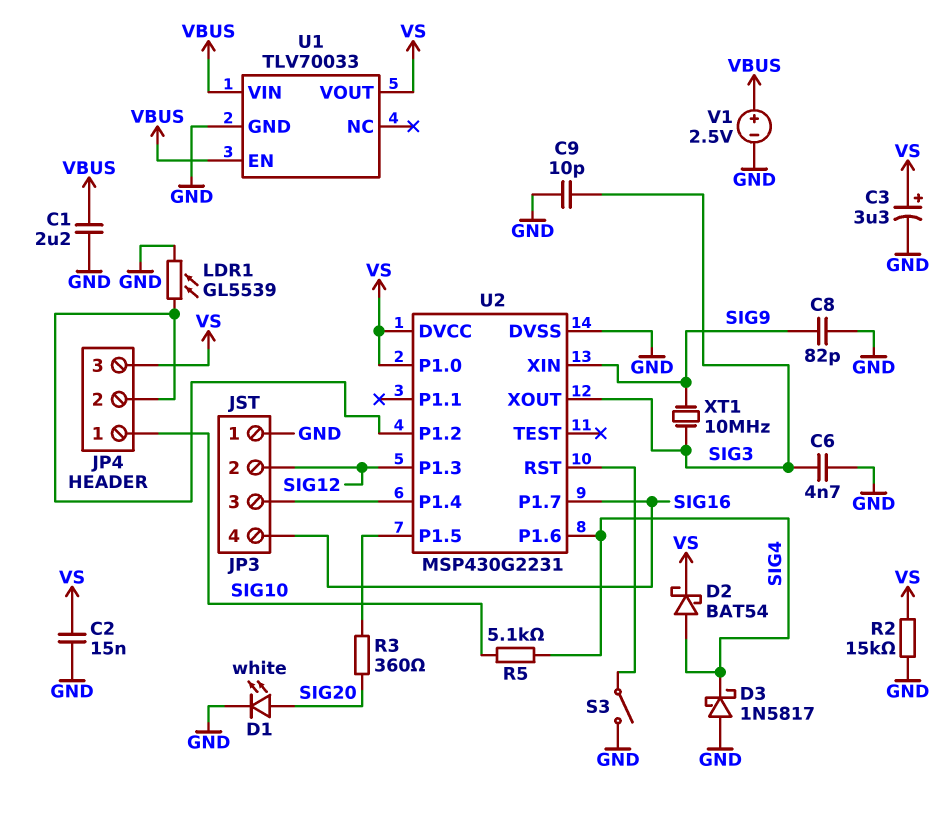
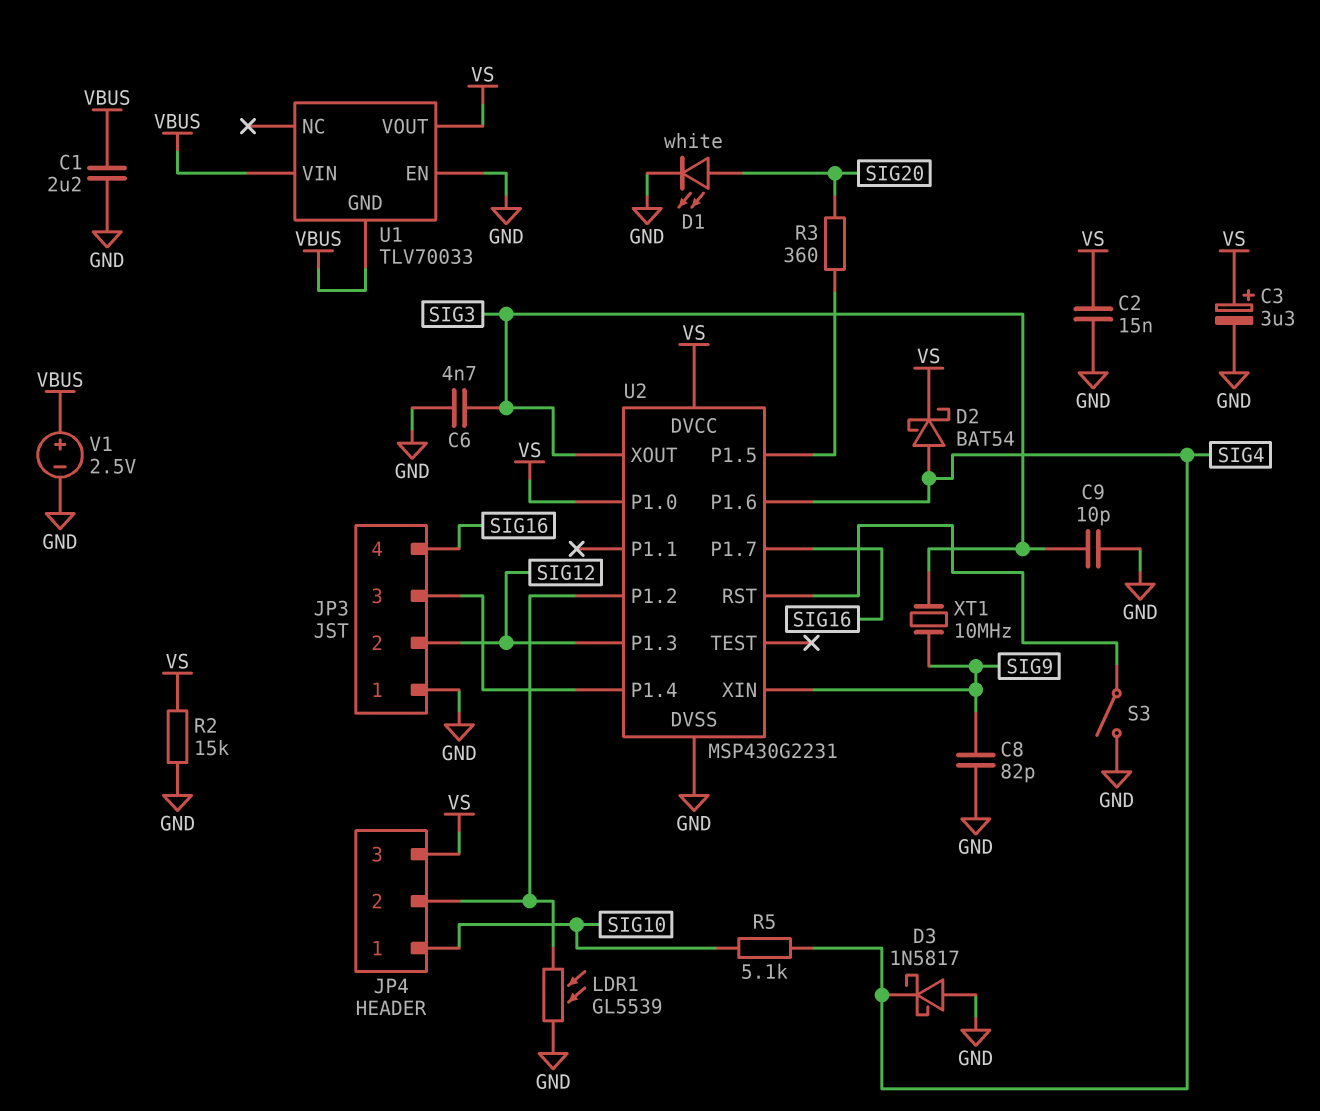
U1 pin EN: VBUS -> GND
U1 pin GND: GND -> VBUS

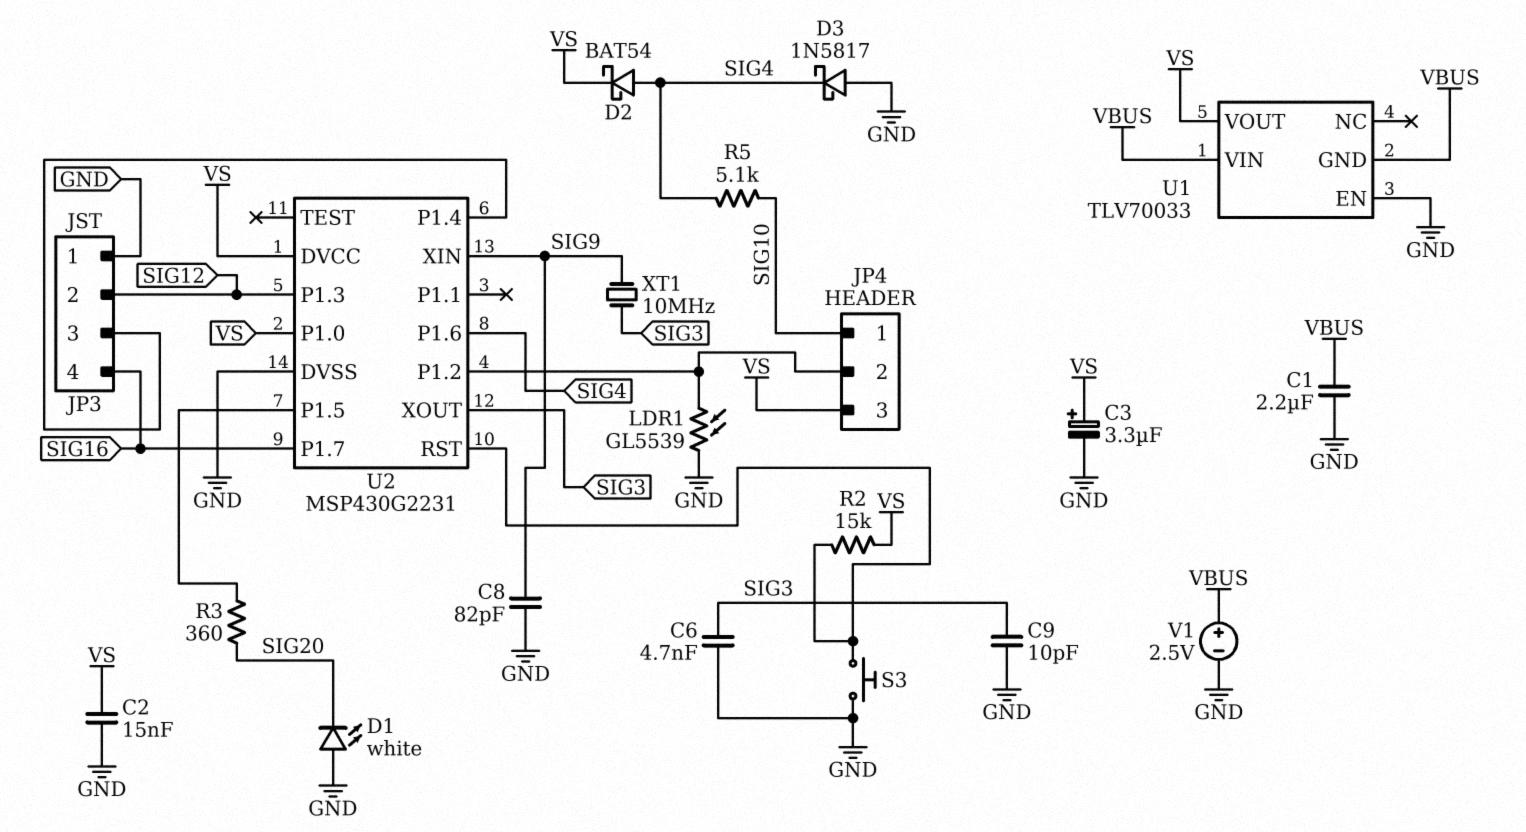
D1: LED white (A SIG20, K GND) -> LED white (A GND, K SIG20)
R2: 15k (GND, VS) -> 15k (U2/RST, VS)
S3: switch (GND, U2/RST) -> button (GND, U2/RST)

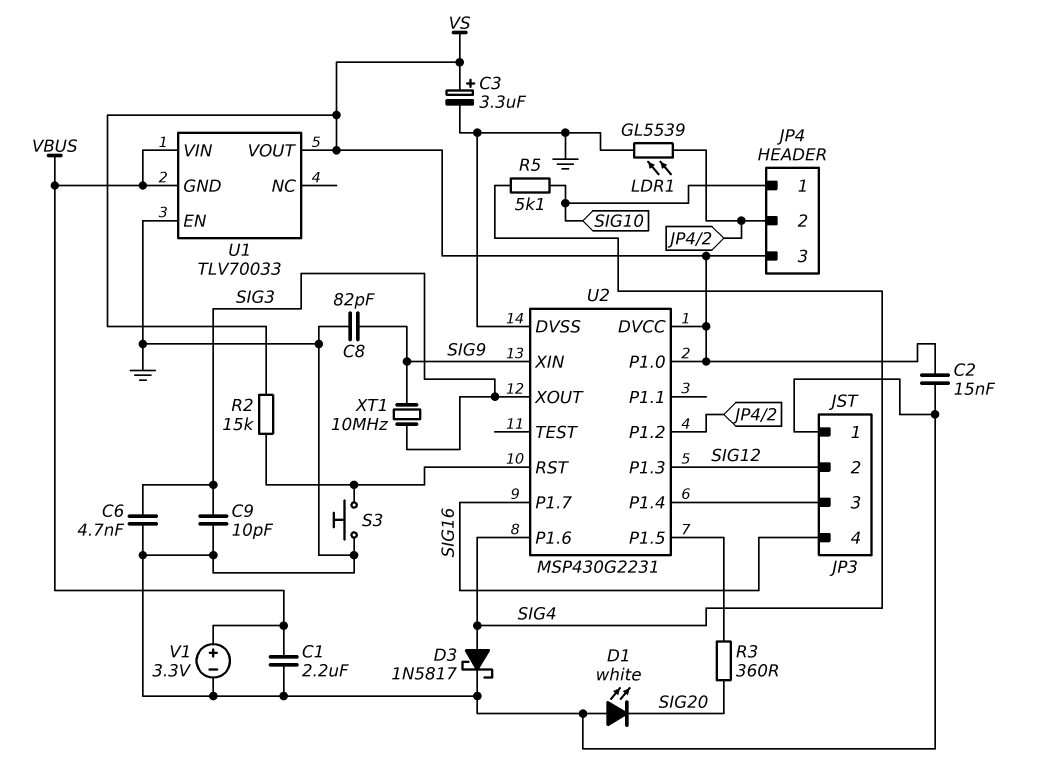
D2: schottky BAT54 (A SIG4, K VS) -> none
D3: schottky 1N5817 (A GND, K SIG4) -> schottky 1N5817 (A SIG4, K GND)
V1: 2.5V (plus VBUS, minus GND) -> 3.3V (plus VBUS, minus GND)

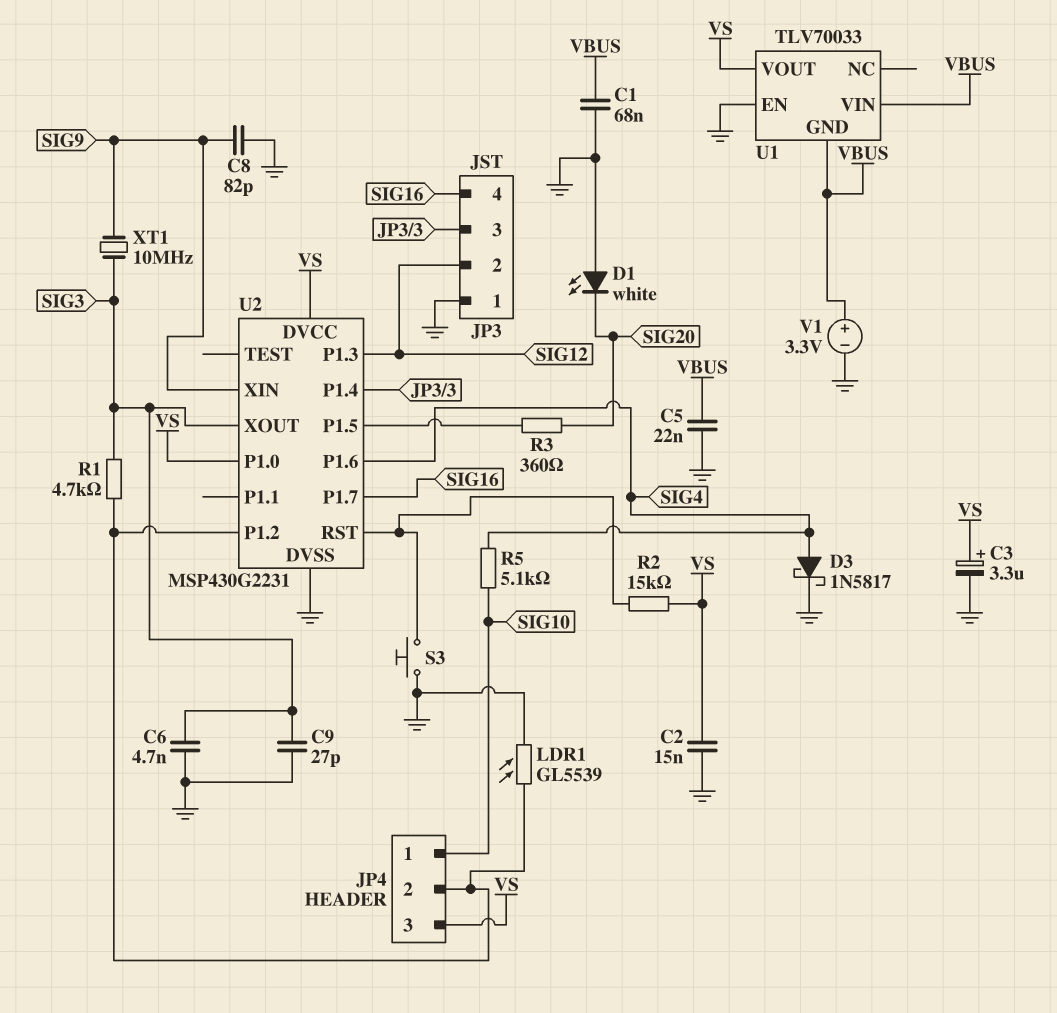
C1: 2.2uF (GND, VBUS) -> 68nF (GND, VBUS)
C5: none -> 22nF (GND, VBUS)
C9: 10pF (GND, SIG3) -> 27pF (GND, SIG3)
R1: none -> 4.7k (JP4/2, SIG3)

